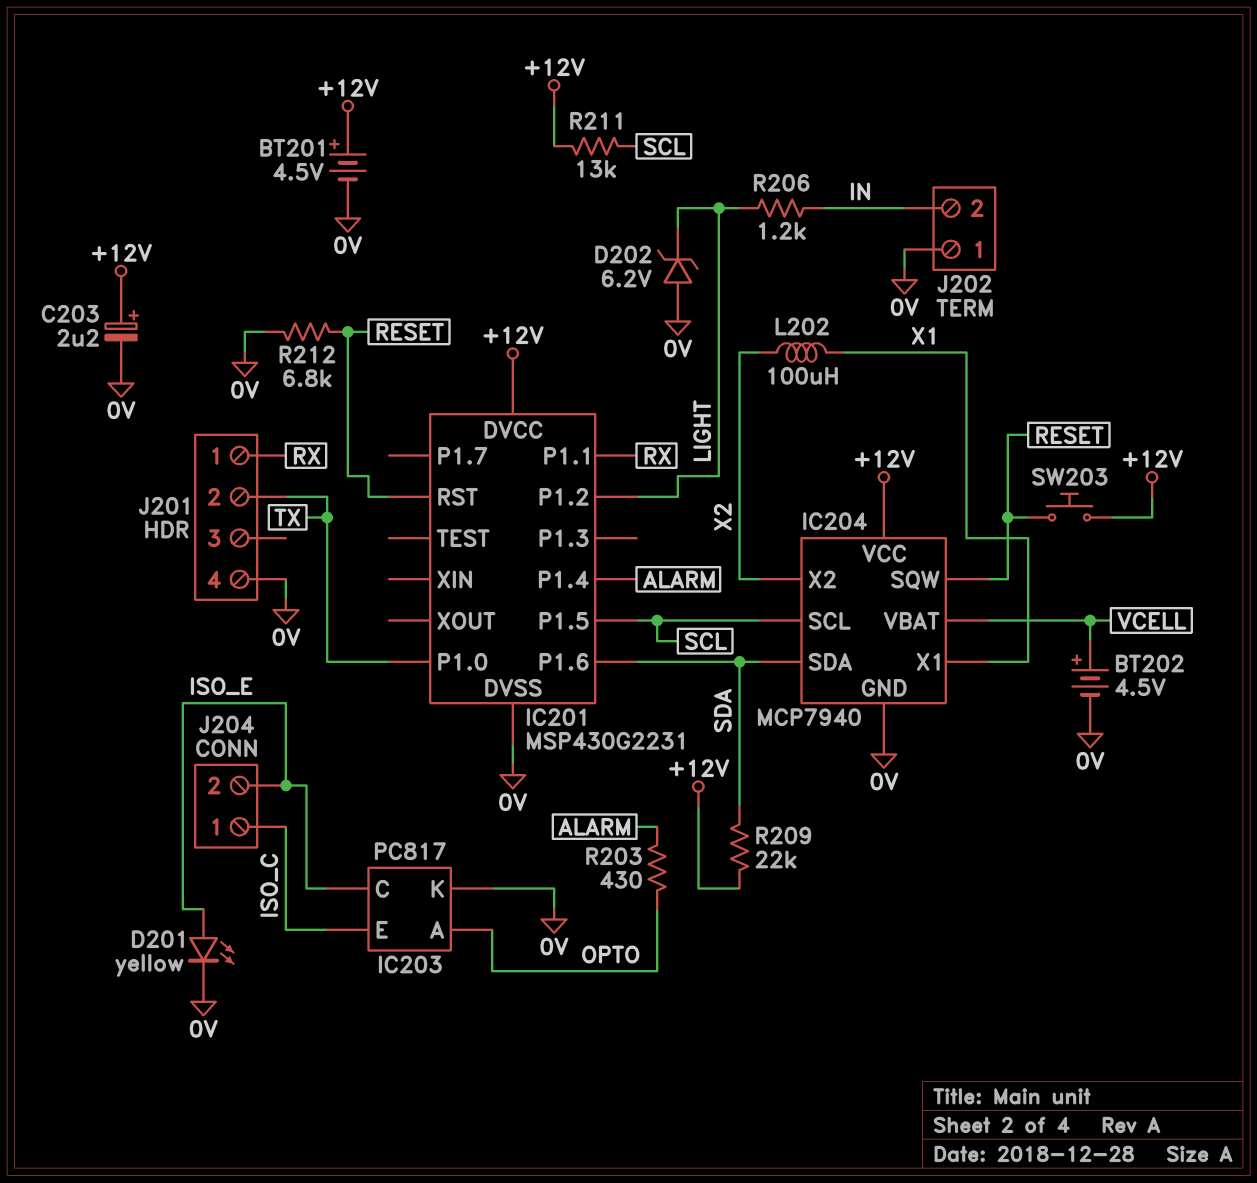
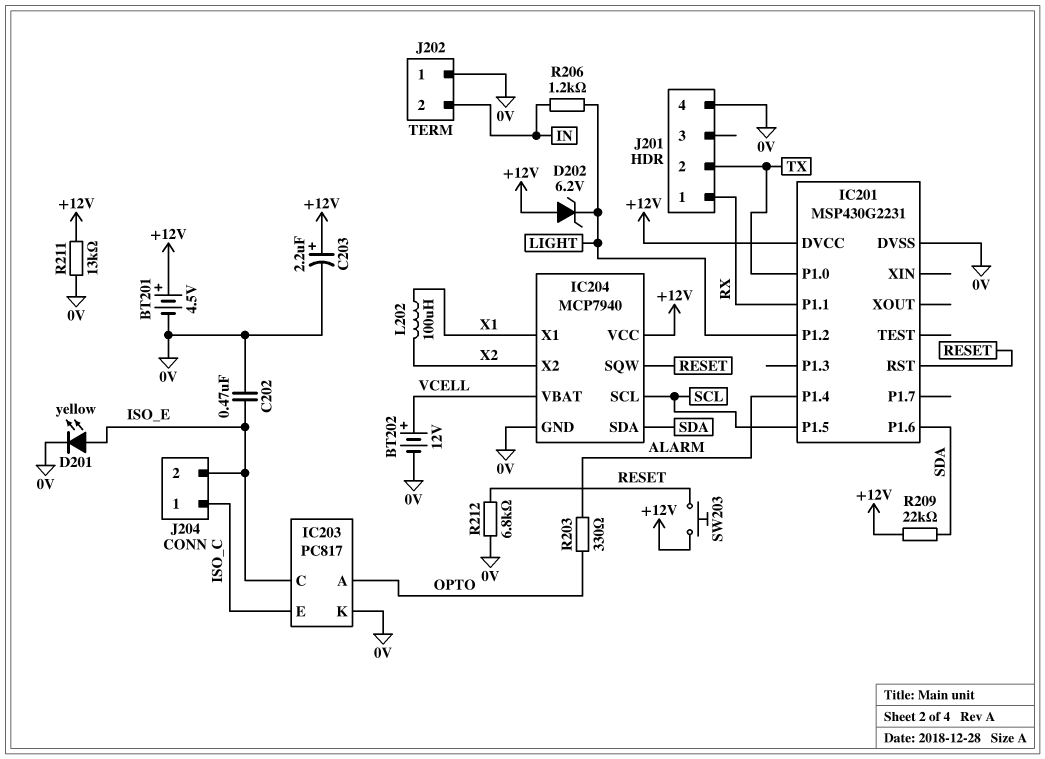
BT202: 4.5V (plus VCELL, minus 0V) -> 12V (plus VCELL, minus 0V)
C202: none -> 470nF (0V, ISO_E)
D202: zener 6.2V (A 0V, K LIGHT) -> zener 6.2V (A +12V, K LIGHT)
R203: 430 (ALARM, OPTO) -> 330 (ALARM, OPTO)
R211: 13k (+12V, SCL) -> 13k (+12V, 0V)

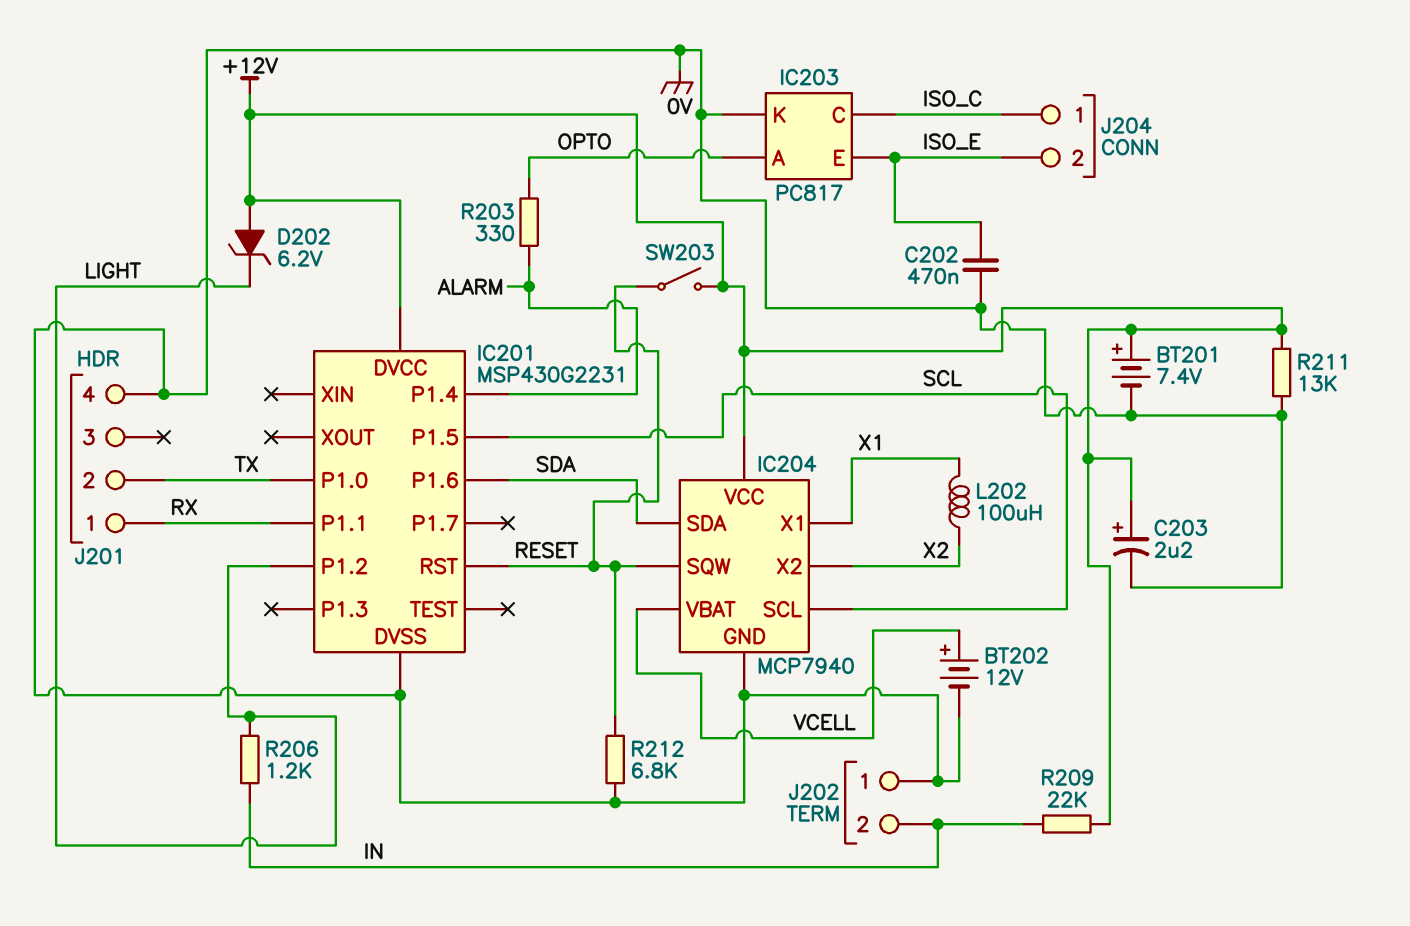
BT201: 4.5V (plus +12V, minus 0V) -> 7.4V (plus +12V, minus 0V)
D201: LED yellow (A ISO_E, K 0V) -> none
IC203 pin C: ISO_E -> ISO_C
IC203 pin E: ISO_C -> ISO_E
R209: 22k (+12V, SDA) -> 22k (+12V, IN)
SW203: button (+12V, RESET) -> switch (+12V, RESET)

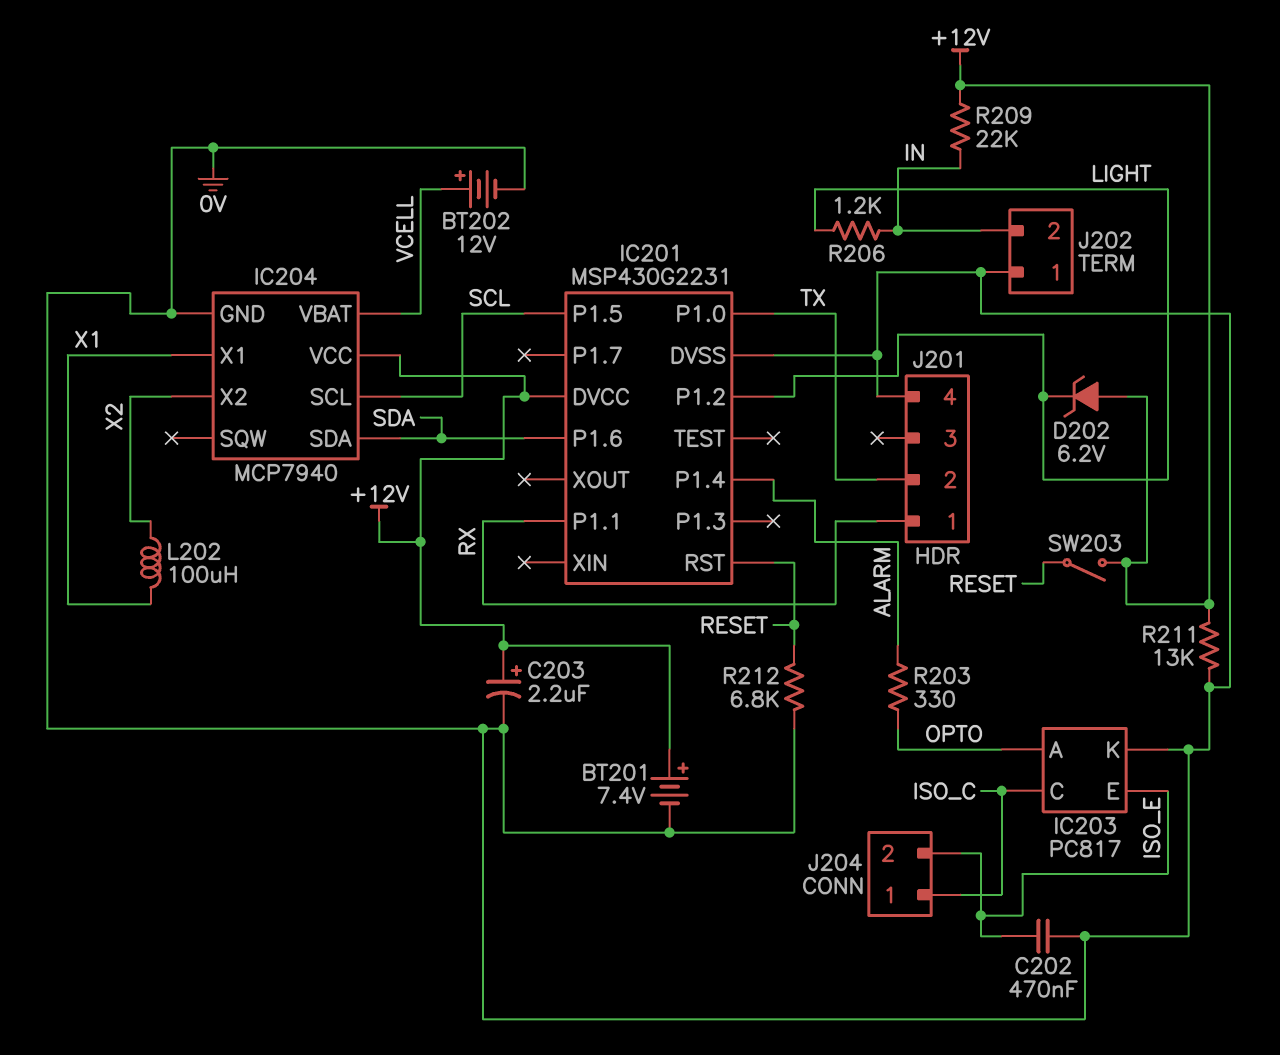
IC204 pin SQW: RESET -> none

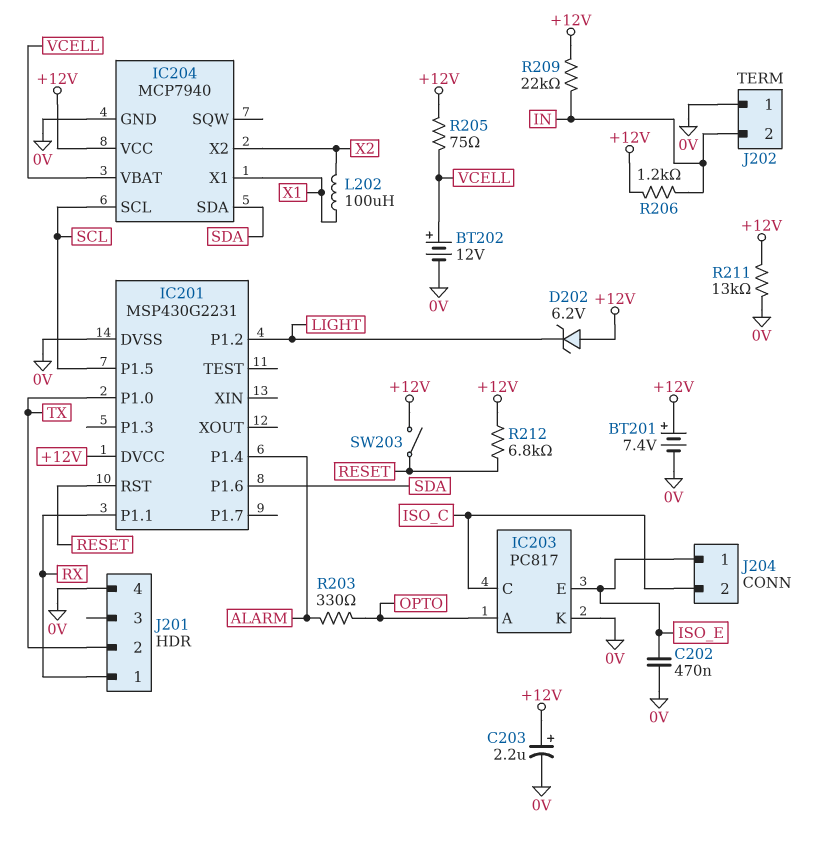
J204 pin 1: ISO_C -> ISO_E
J204 pin 2: ISO_E -> ISO_C
R205: none -> 75 (+12V, VCELL)
R206: 1.2k (IN, LIGHT) -> 1.2k (+12V, IN)
R212: 6.8k (0V, RESET) -> 6.8k (+12V, RESET)

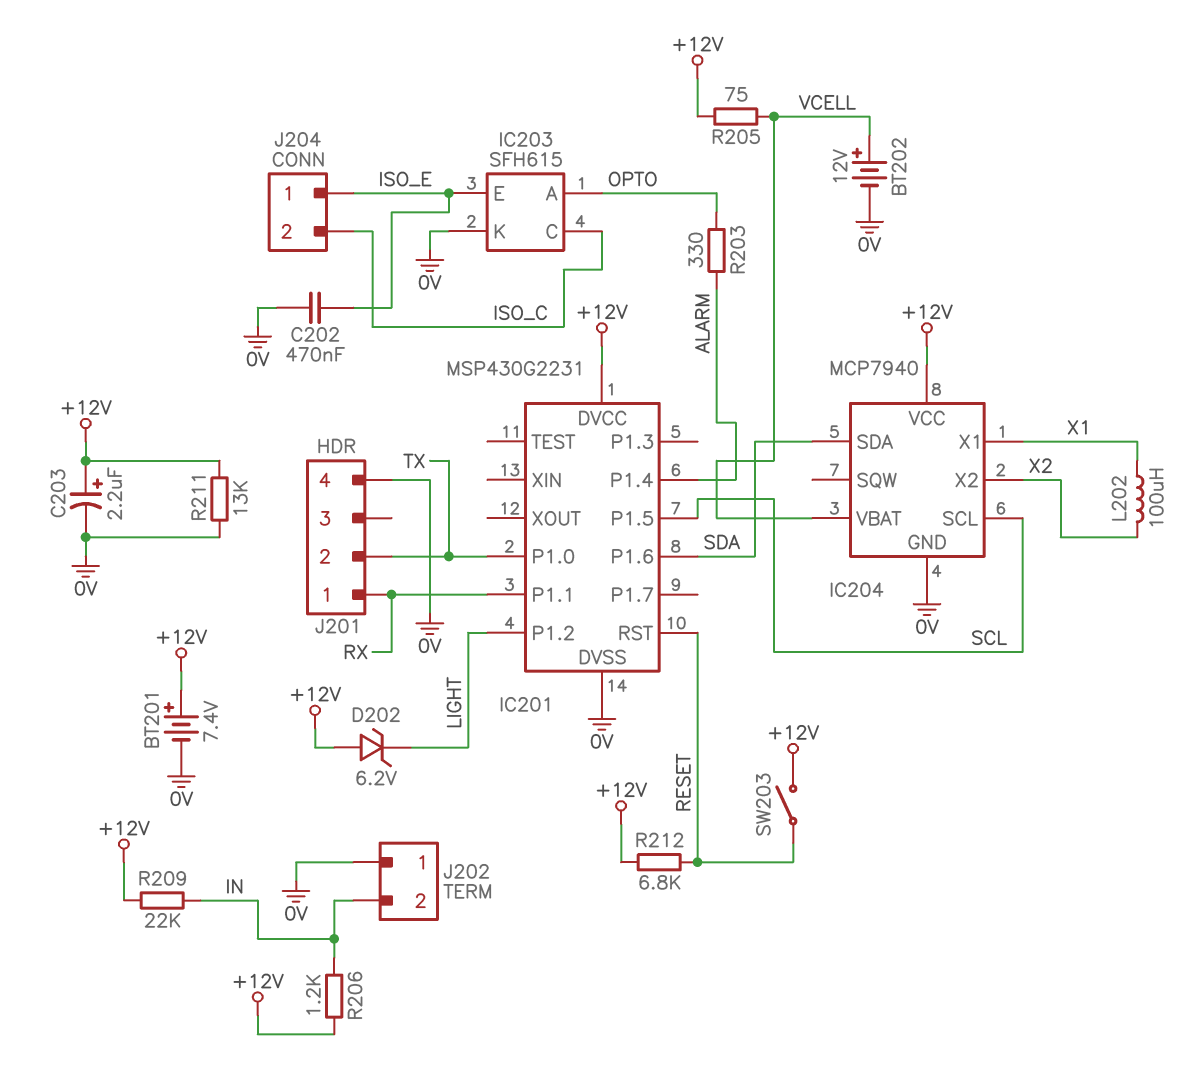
IC203: PC817 -> SFH615

